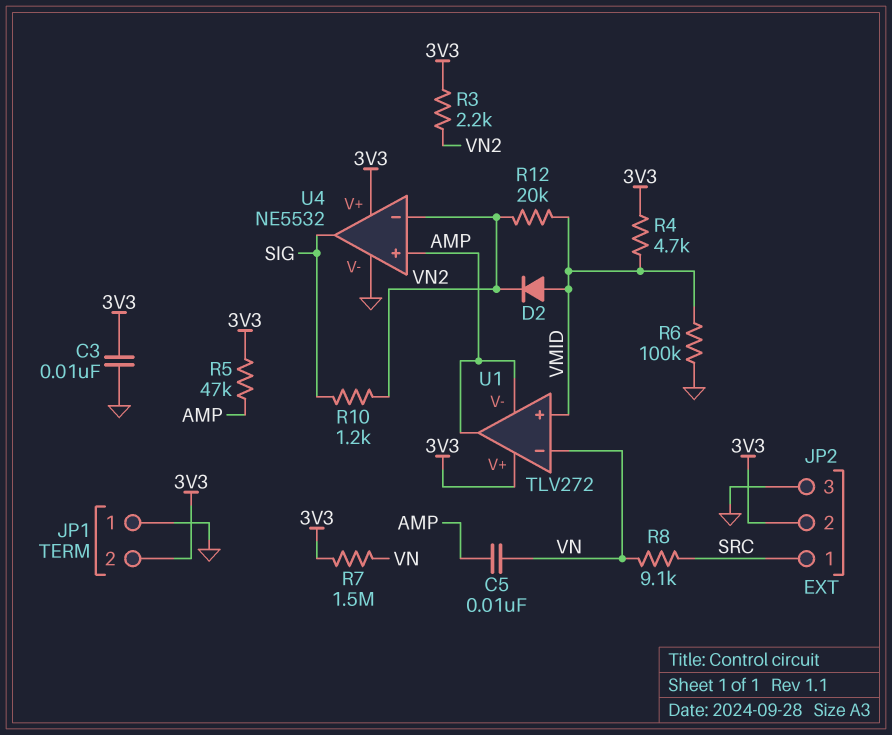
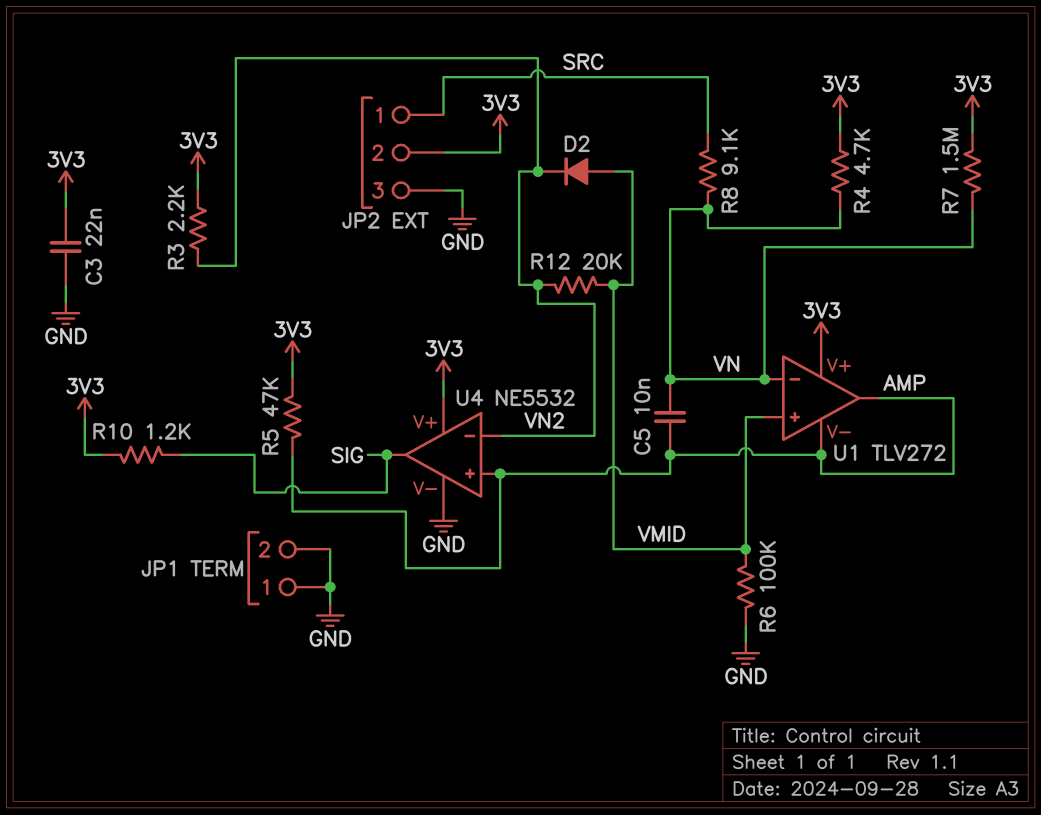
C3: 10nF (3V3, GND) -> 22nF (3V3, GND)
JP1 pin 2: 3V3 -> GND
R4: 4.7k (3V3, VMID) -> 4.7k (3V3, VN)
R10: 1.2k (SIG, VN2) -> 1.2k (3V3, SIG)

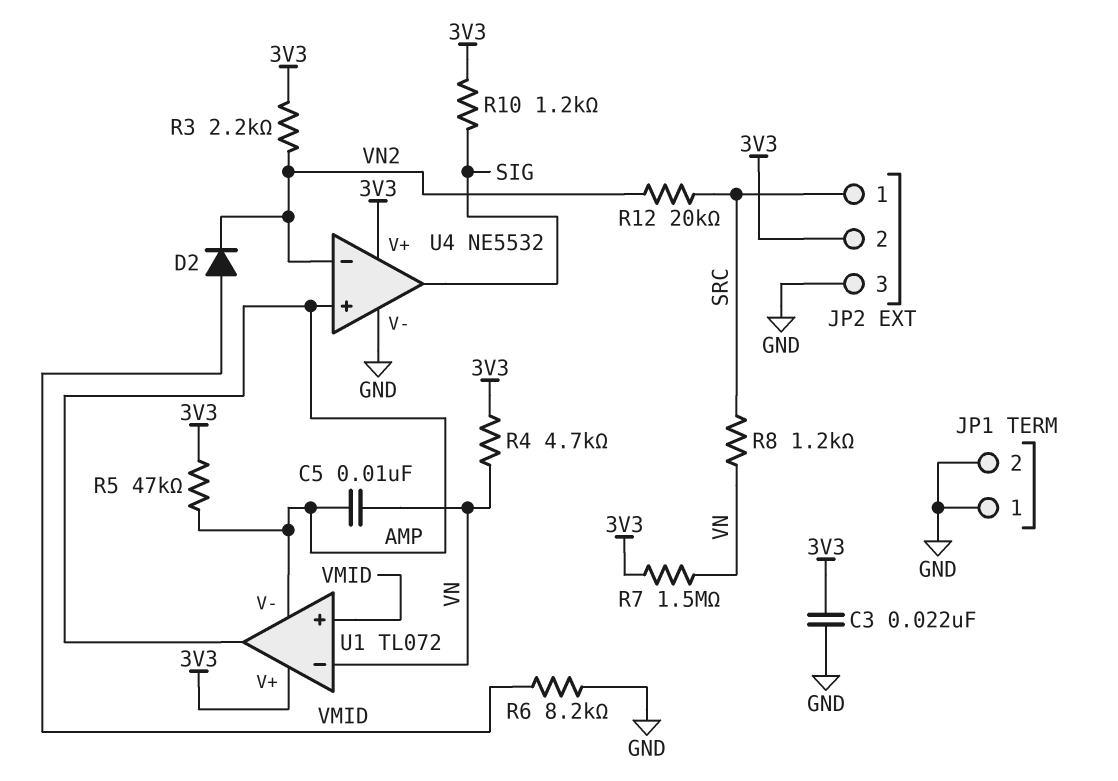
R6: 100k (GND, VMID) -> 8.2k (GND, VMID)
R8: 9.1k (SRC, VN) -> 1.2k (SRC, VN)
R12: 20k (VMID, VN2) -> 20k (SRC, VN2)
U1: TLV272 -> TL072

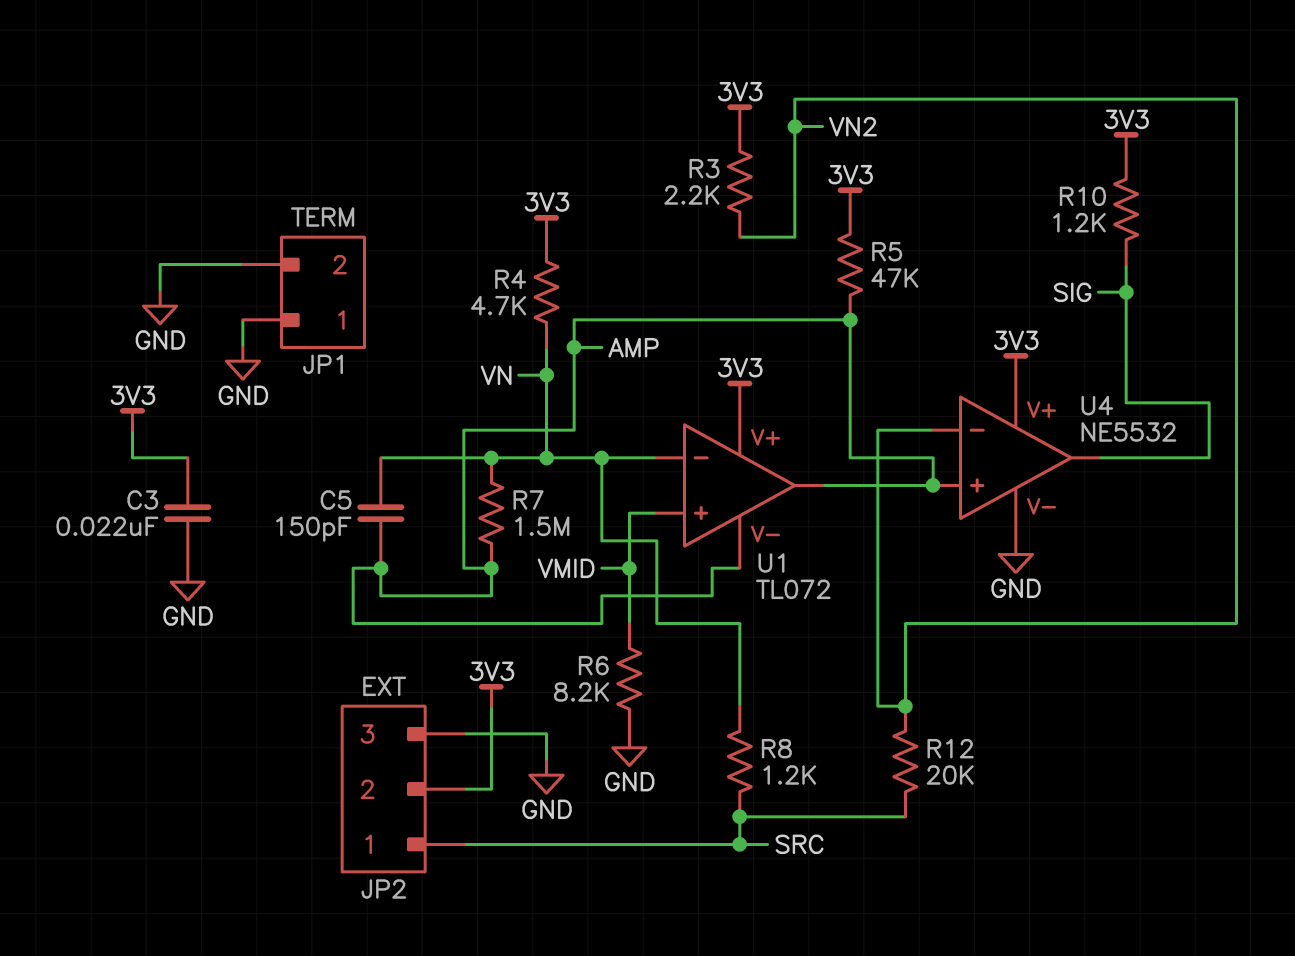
C5: 10nF (AMP, VN) -> 150pF (AMP, VN)
D2: diode (A VMID, K VN2) -> none
R7: 1.5M (3V3, VN) -> 1.5M (AMP, VN)

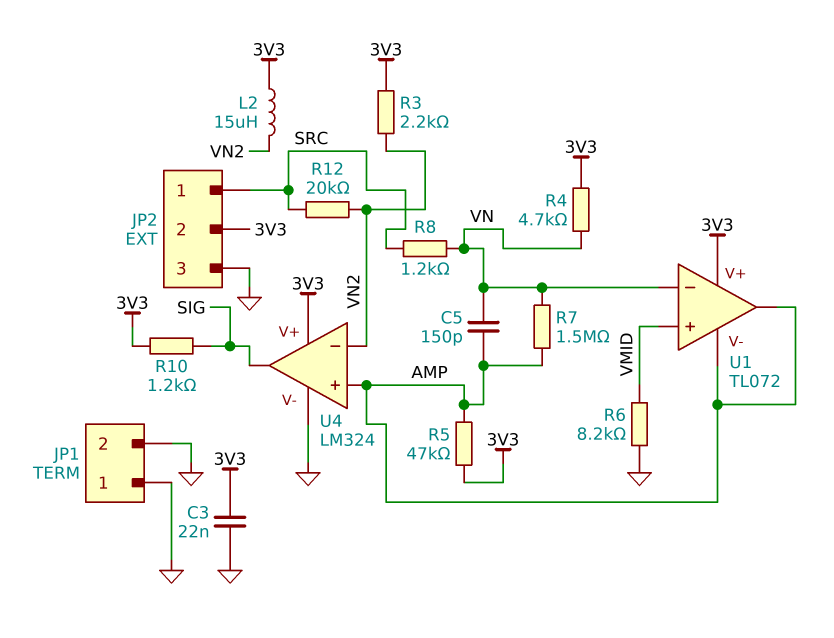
L2: none -> 15uH (3V3, VN2)
U4: NE5532 -> LM324

